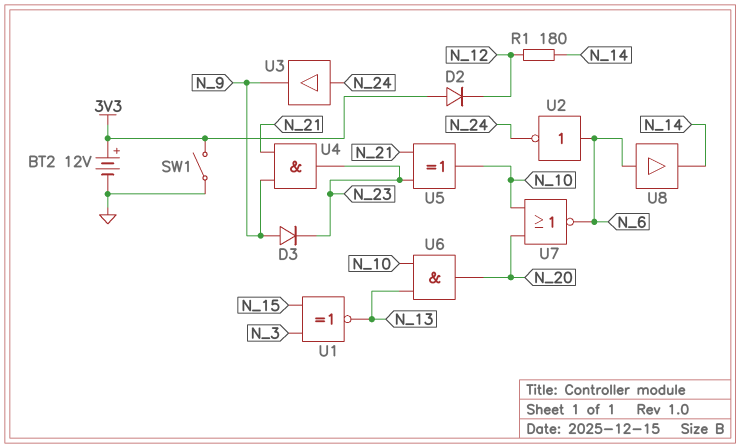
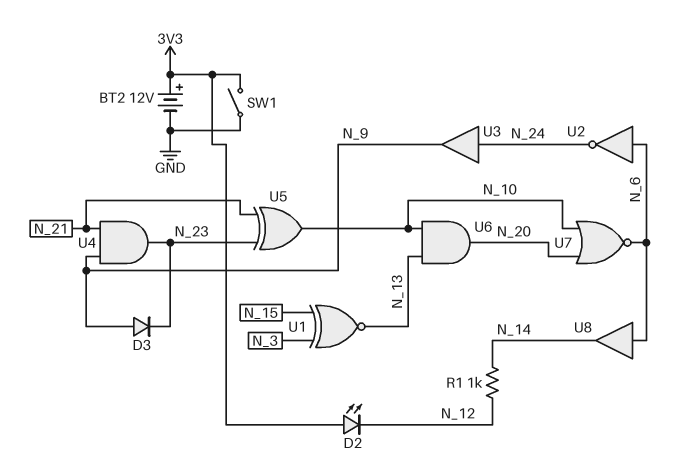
D2: diode (A 3V3, K N_12) -> LED (A 3V3, K N_12)
R1: 180 (N_12, N_14) -> 1k (N_12, N_14)

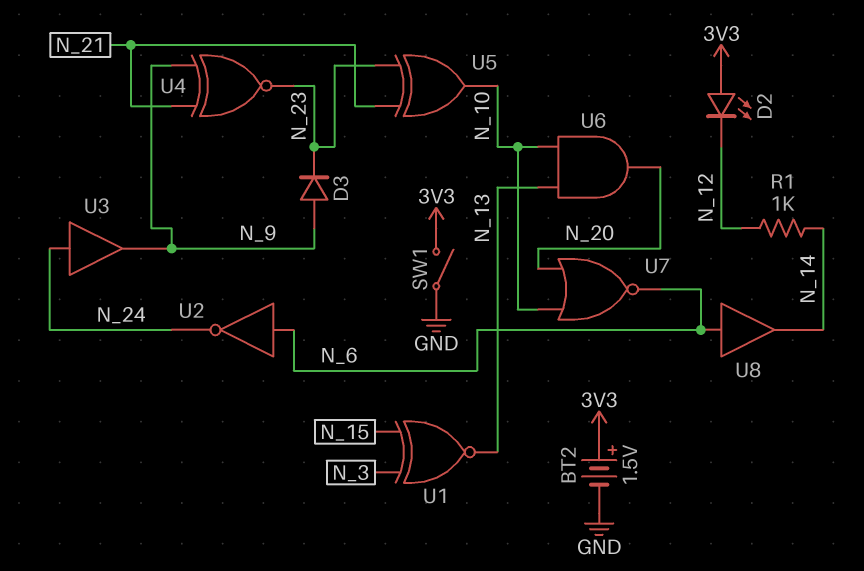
BT2: 12V (plus 3V3, minus GND) -> 1.5V (plus 3V3, minus GND)
U4: AND (in N_9, in N_21, out N_23) -> XNOR (in N_9, in N_21, out N_23)

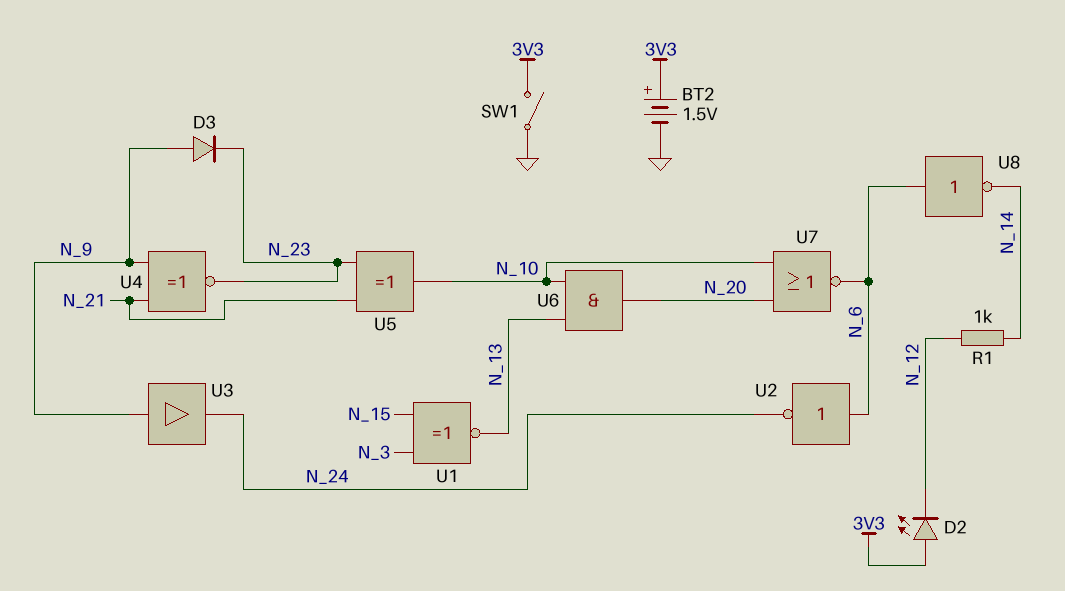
U3: buffer (in N_24, out N_9) -> buffer (in N_9, out N_24)
U8: buffer (in N_6, out N_14) -> NOT (in N_6, out N_14)

